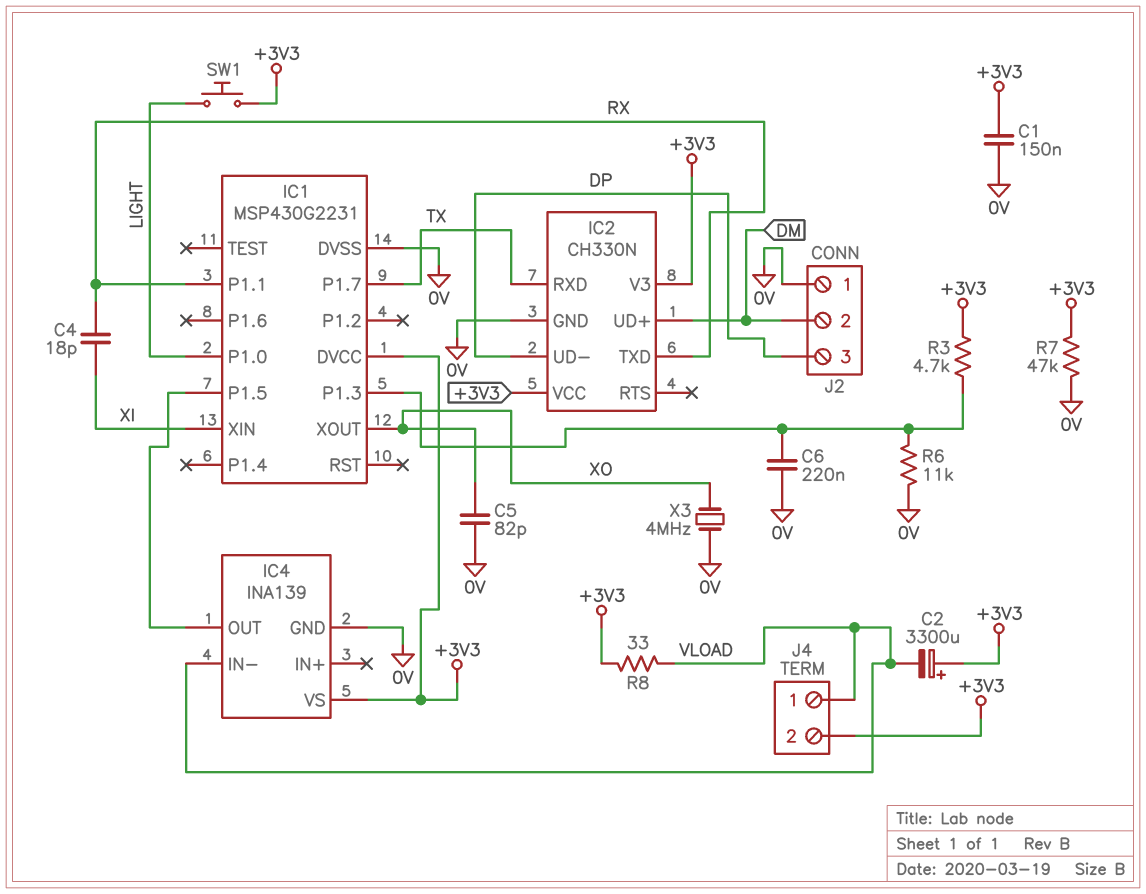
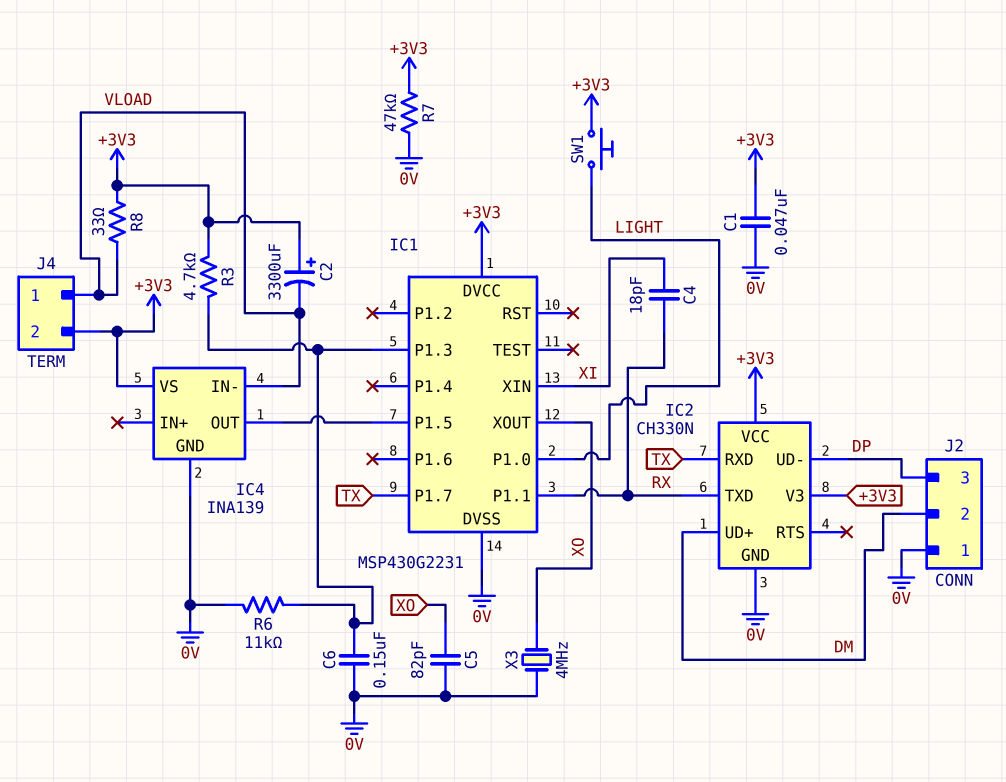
C1: 150nF (+3V3, 0V) -> 47nF (+3V3, 0V)
C6: 220nF (0V, IC1/P1.3) -> 150nF (0V, IC1/P1.3)

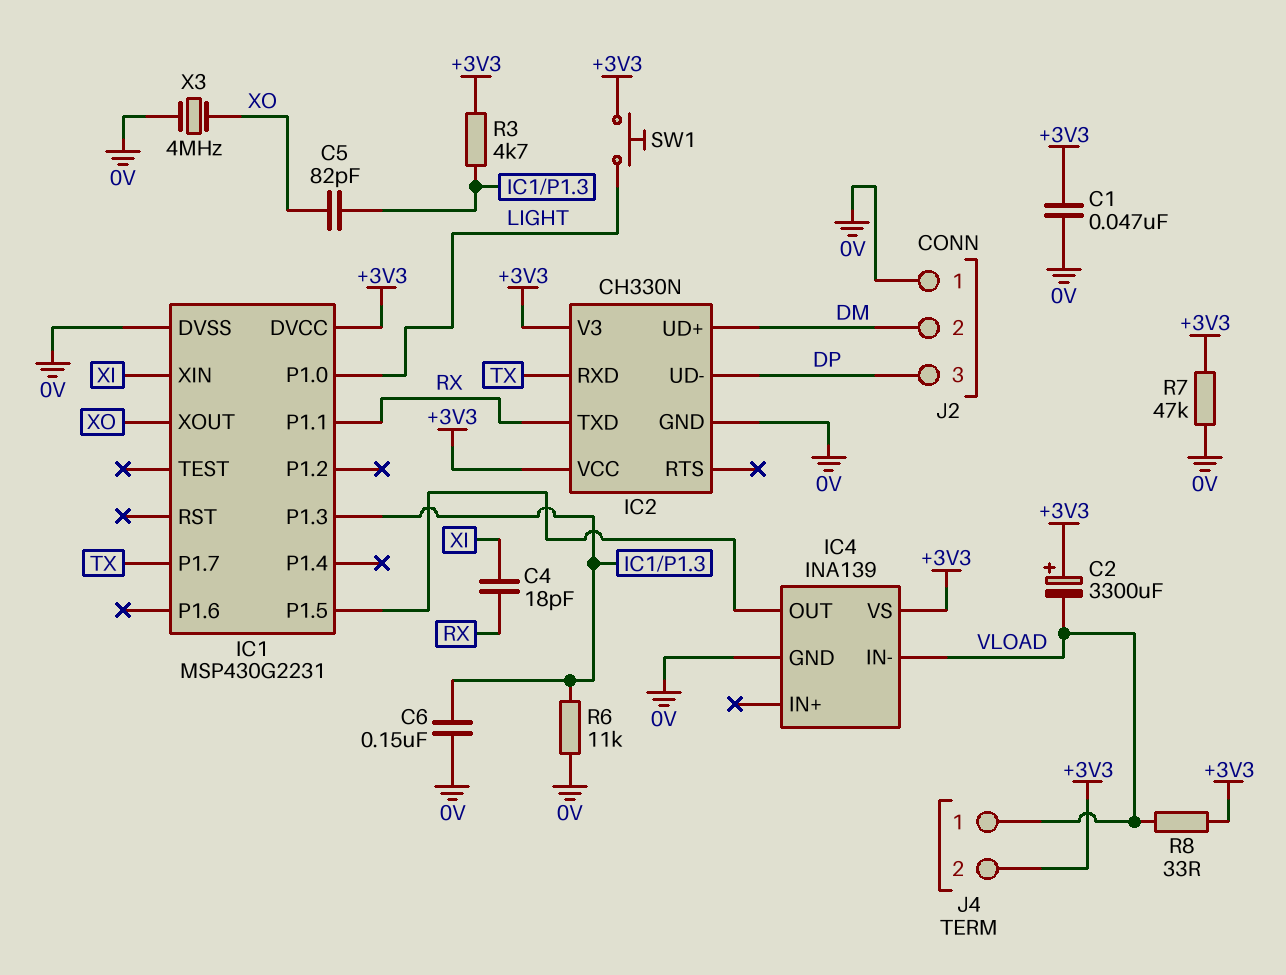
C5: 82pF (0V, XO) -> 82pF (IC1/P1.3, XO)

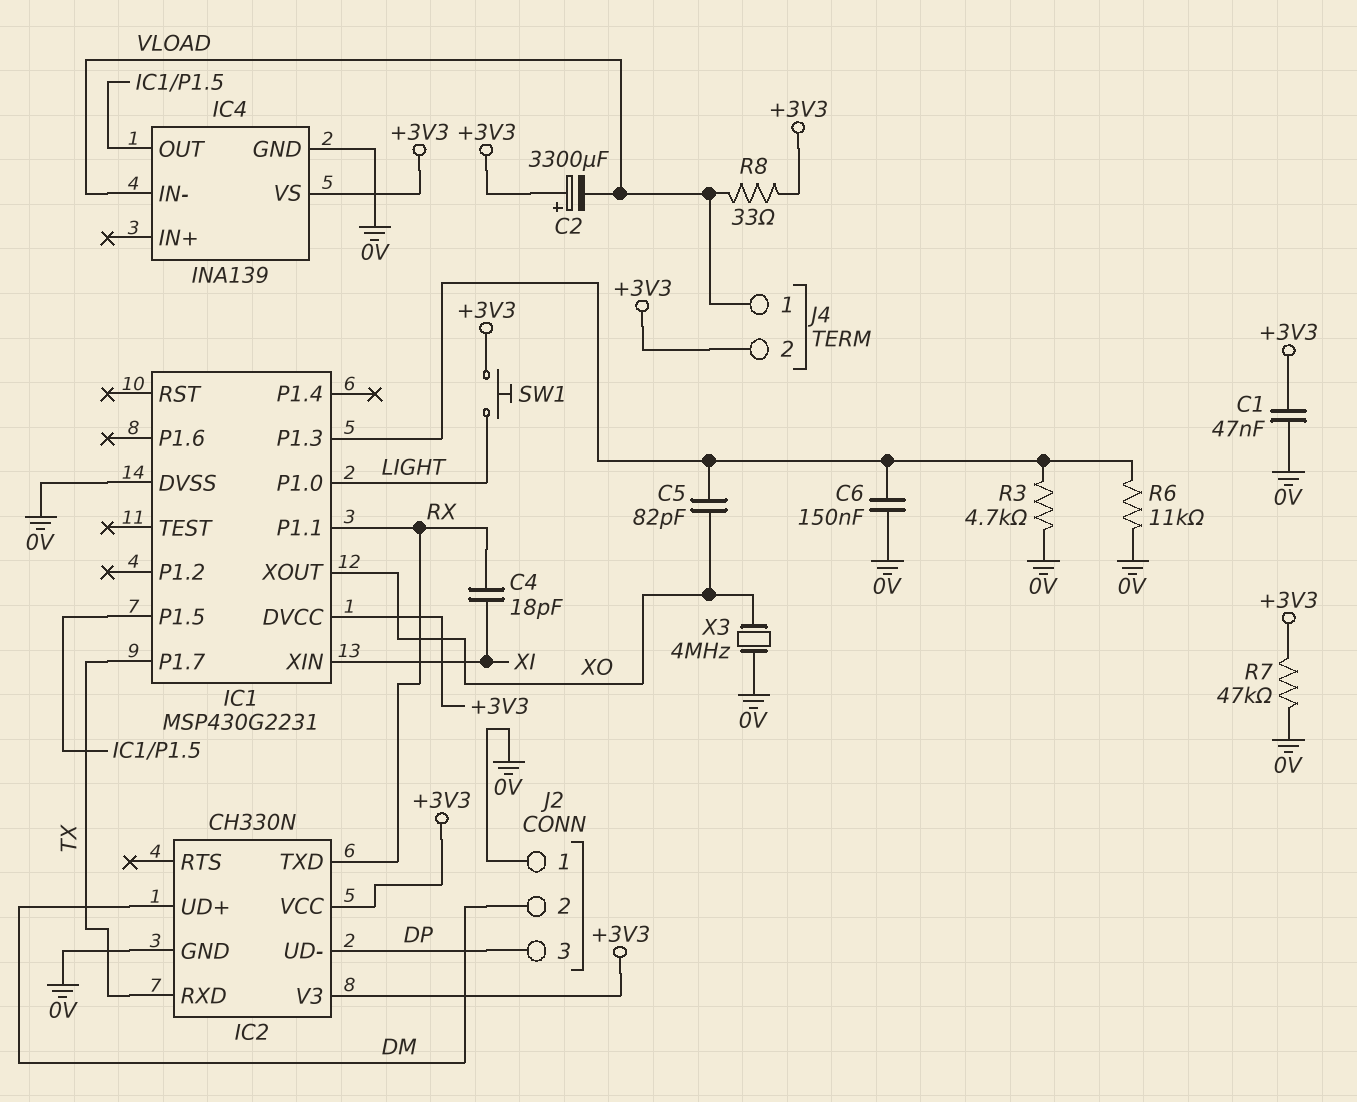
R3: 4.7k (+3V3, IC1/P1.3) -> 4.7k (0V, IC1/P1.3)

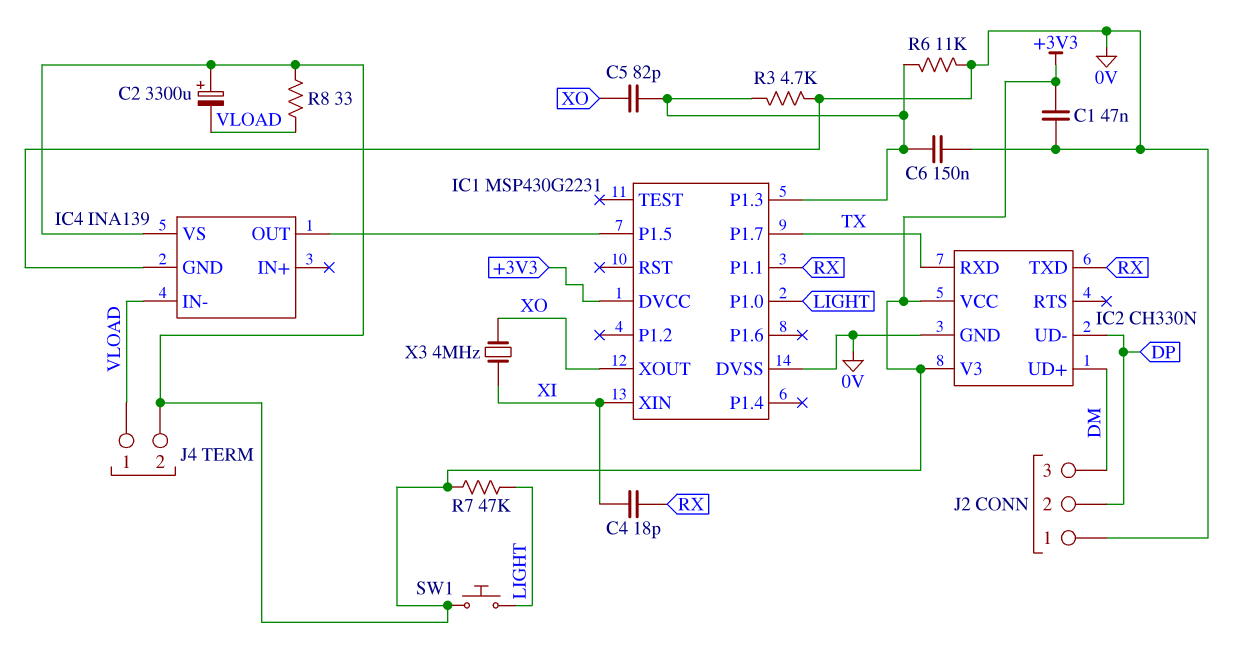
J2 pin 2: DM -> DP
J2 pin 3: DP -> DM
R7: 47k (+3V3, 0V) -> 47k (+3V3, LIGHT)
X3: 4MHz (0V, XO) -> 4MHz (XI, XO)

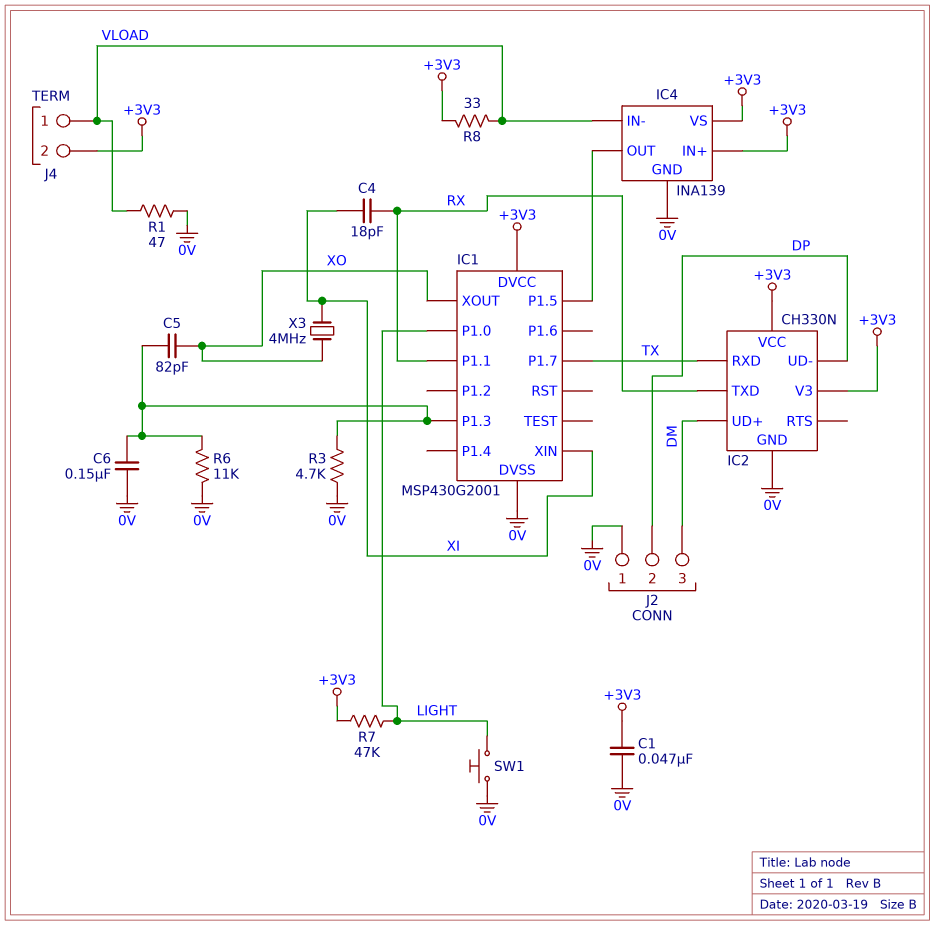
C2: 3300uF (plus +3V3, minus VLOAD) -> none
IC1: MSP430G2231 -> MSP430G2001
IC4 pin IN+: none -> +3V3
R1: none -> 47 (0V, VLOAD)
SW1: button (+3V3, LIGHT) -> button (0V, LIGHT)

